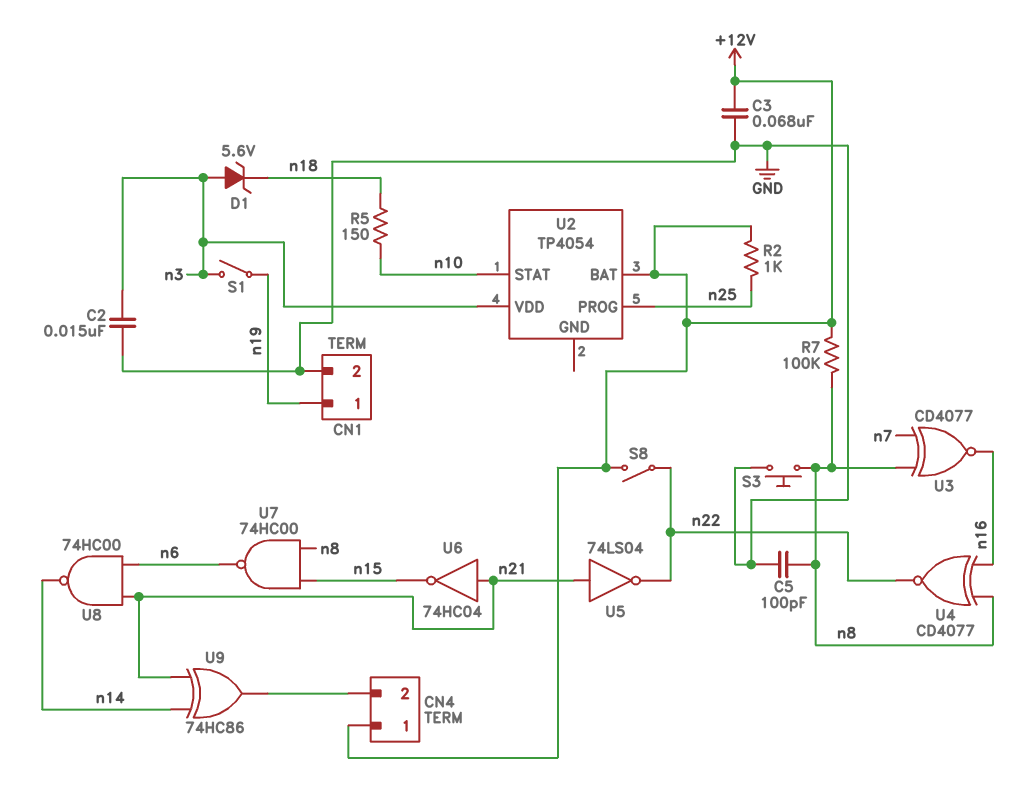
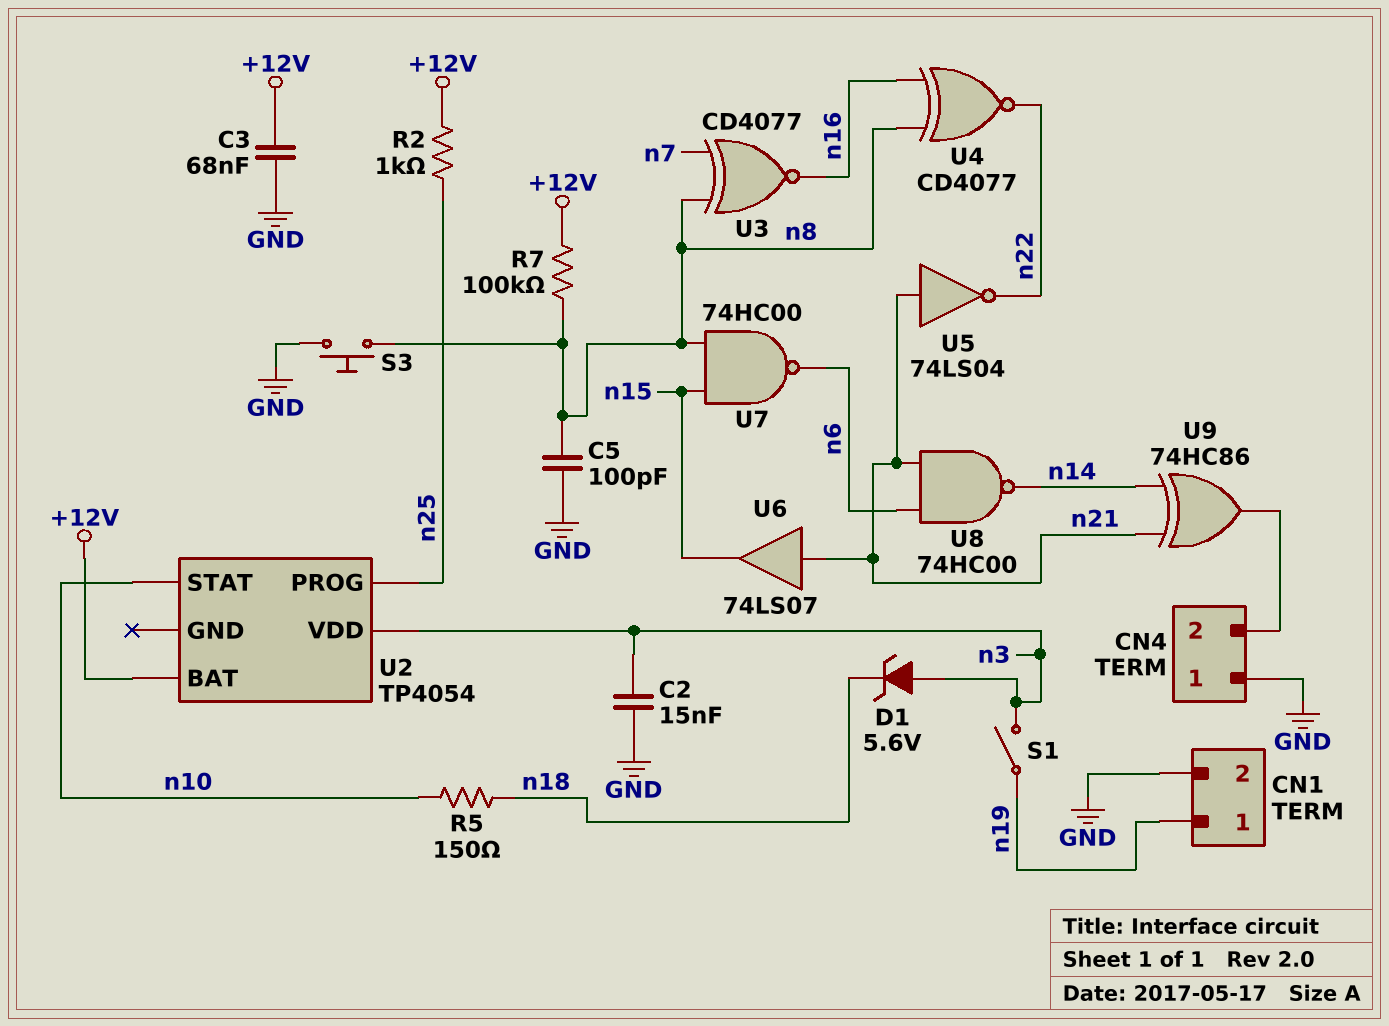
CN4 pin 1: +12V -> GND
S8: switch (+12V, n22) -> none
U6: NOT 74HC04 (in n21, out n15) -> buffer 74LS07 (in n21, out n15)

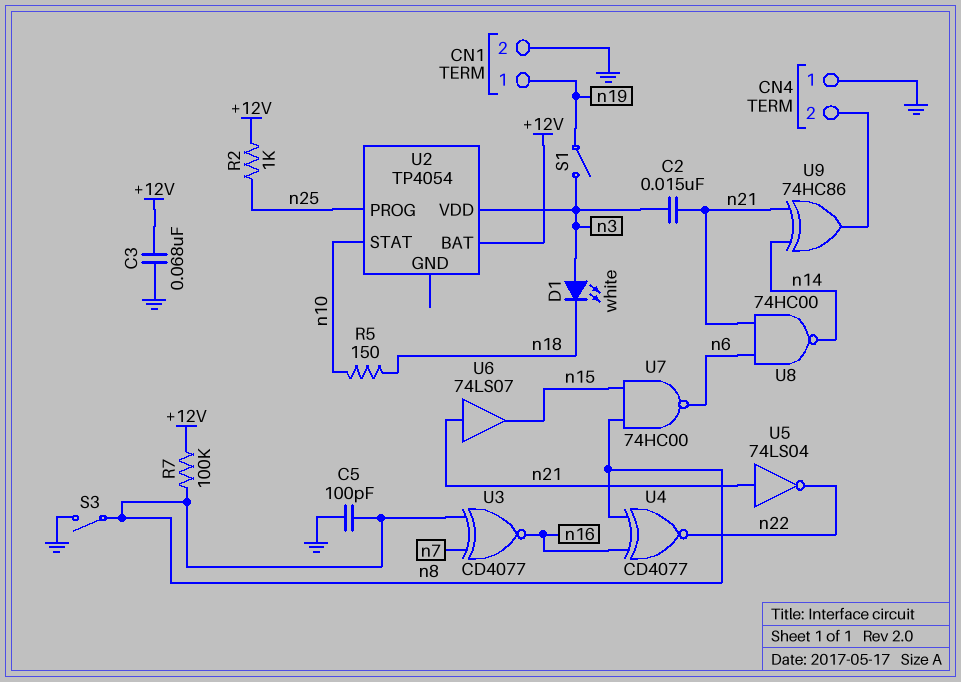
C2: 15nF (GND, n3) -> 15nF (n3, n21)
D1: zener 5.6V (A n3, K n18) -> LED white (A n3, K n18)
S3: button (GND, n8) -> switch (GND, n8)

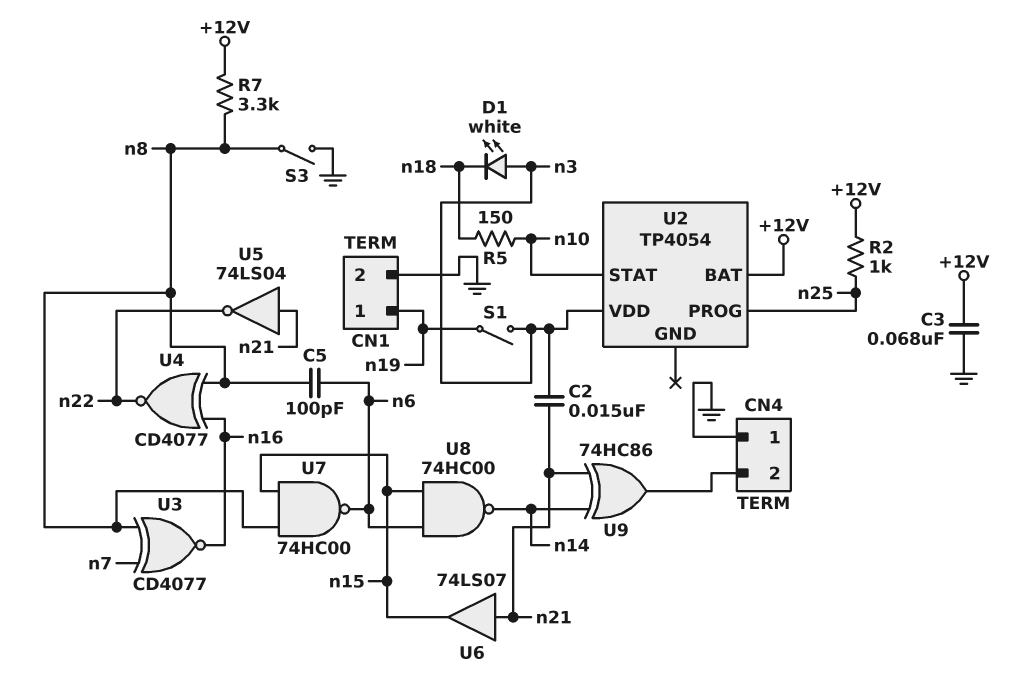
C5: 100pF (GND, n8) -> 100pF (n6, n8)
R7: 100k (+12V, n8) -> 3.3k (+12V, n8)
U8: NAND 74HC00 (in n6, in n21, out n14) -> NAND 74HC00 (in n6, in n15, out n14)

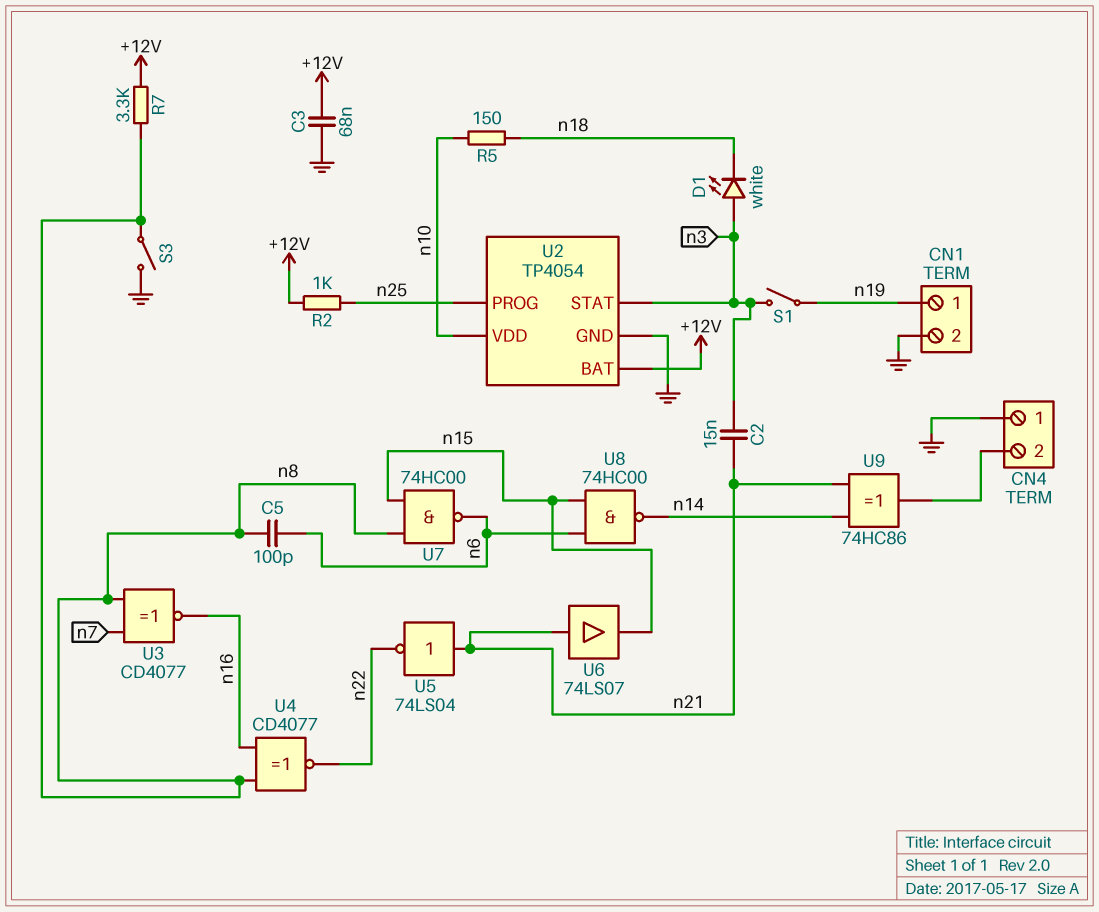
U2 pin GND: none -> GND
U2 pin STAT: n10 -> n3
U2 pin VDD: n3 -> n10

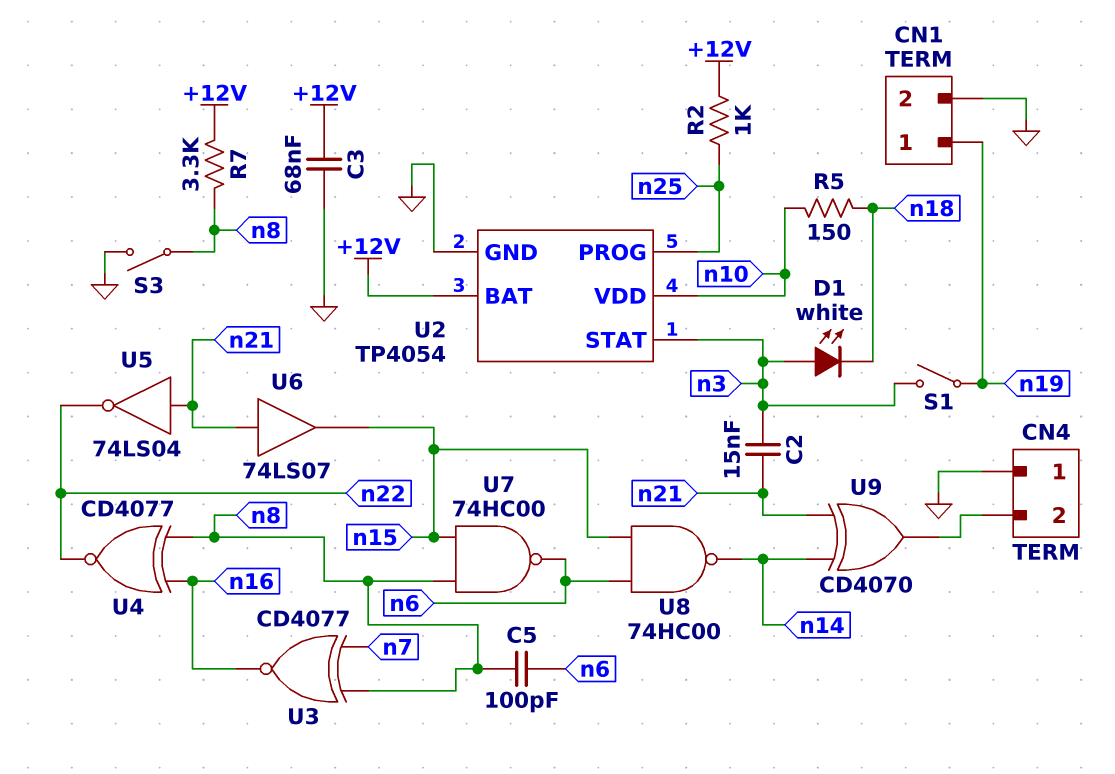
U9: XOR 74HC86 (in n14, in n21, out CN4/2) -> XOR CD4070 (in n14, in n21, out CN4/2)

